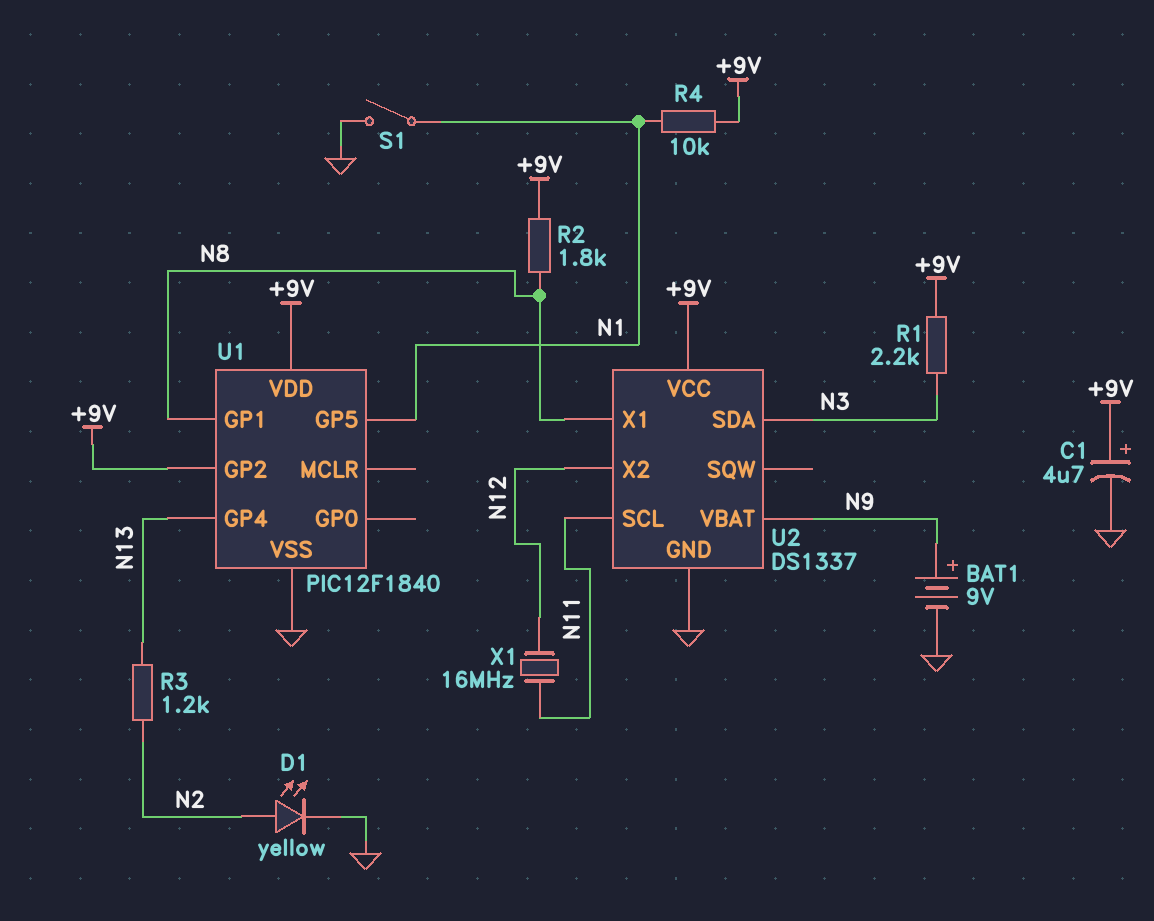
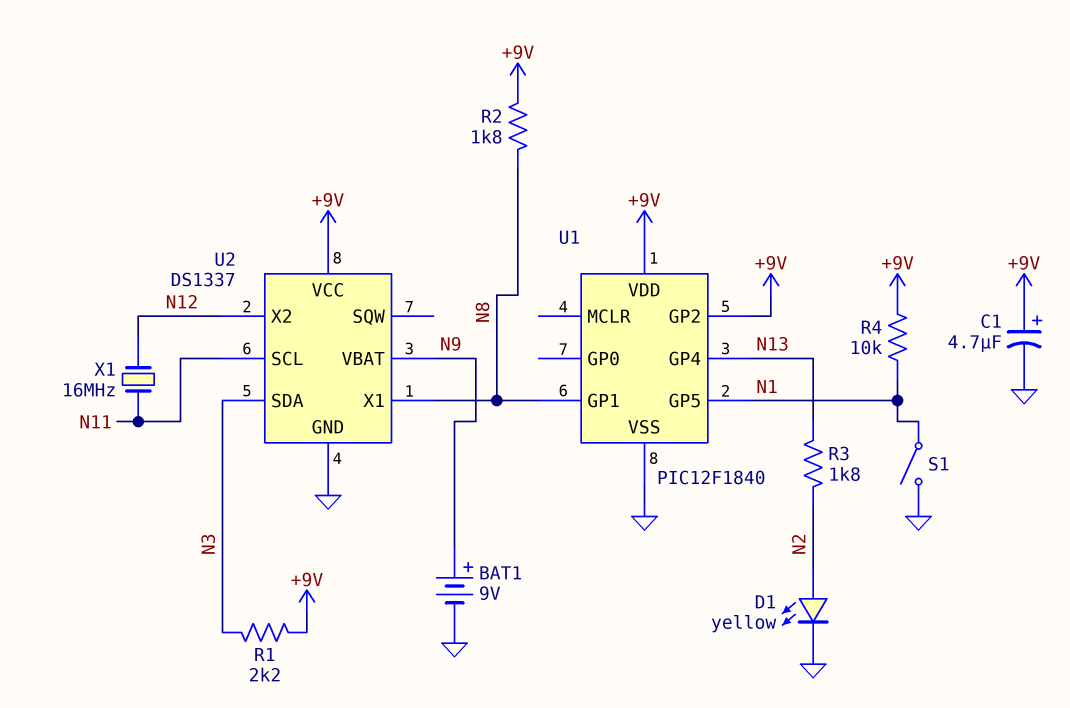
R3: 1.2k (N2, N13) -> 1.8k (N2, N13)

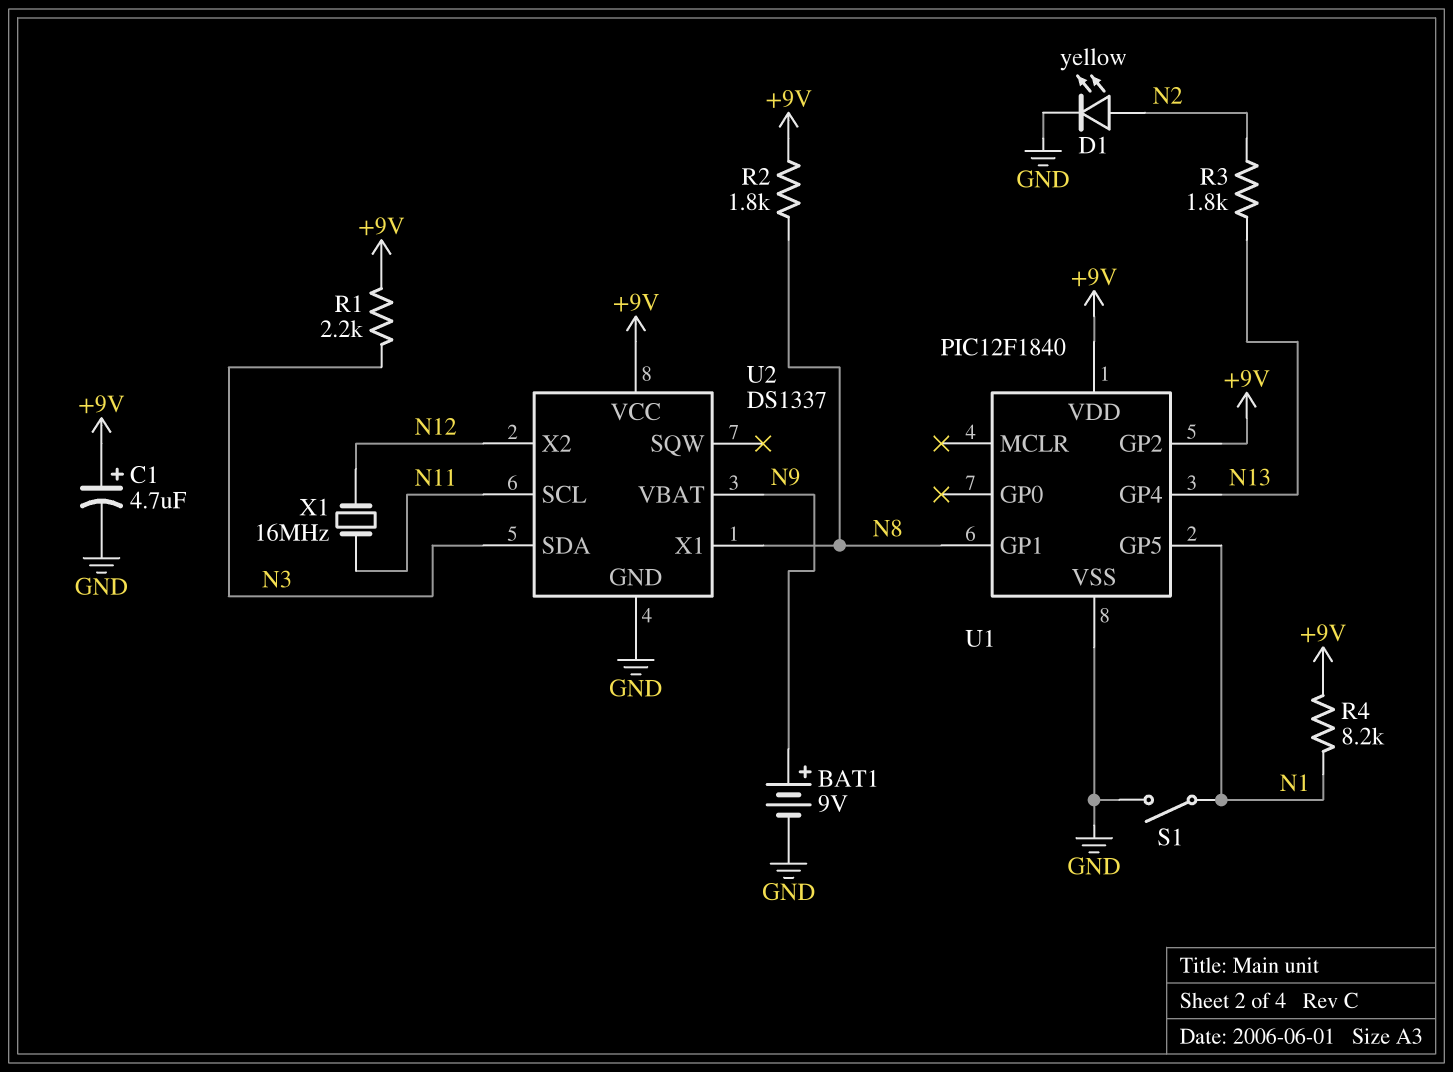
R4: 10k (+9V, N1) -> 8.2k (+9V, N1)

